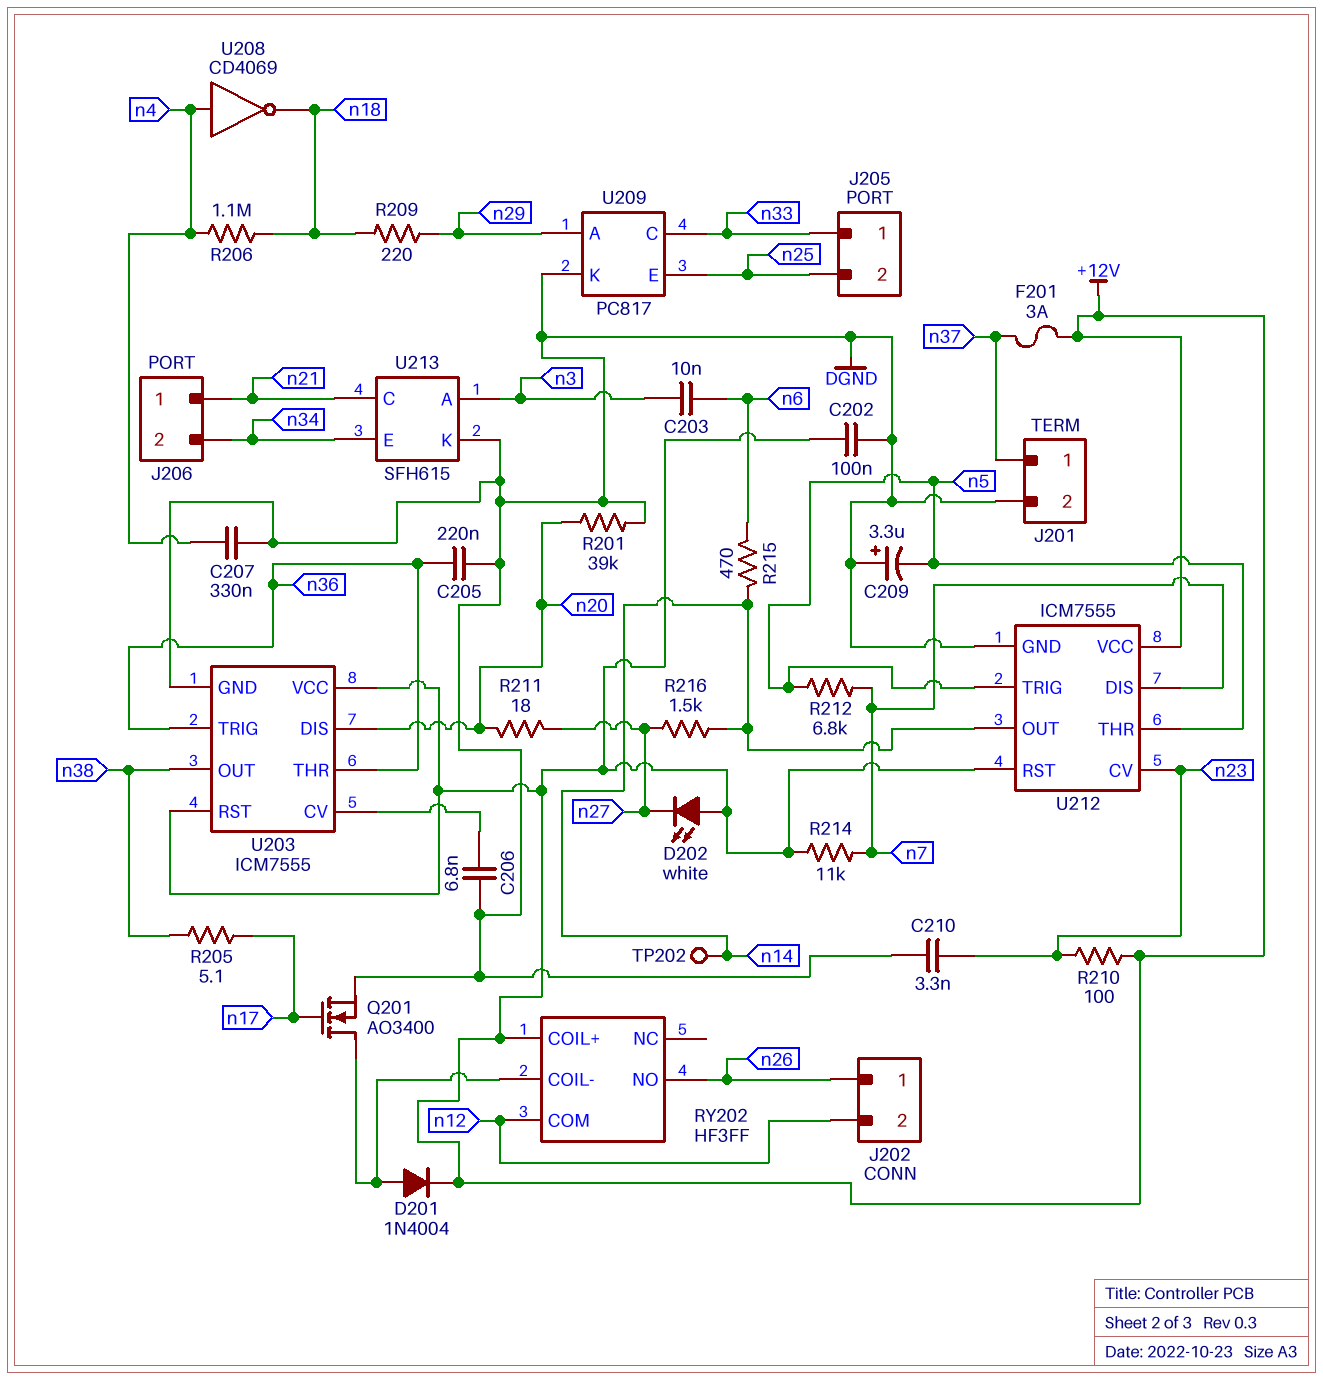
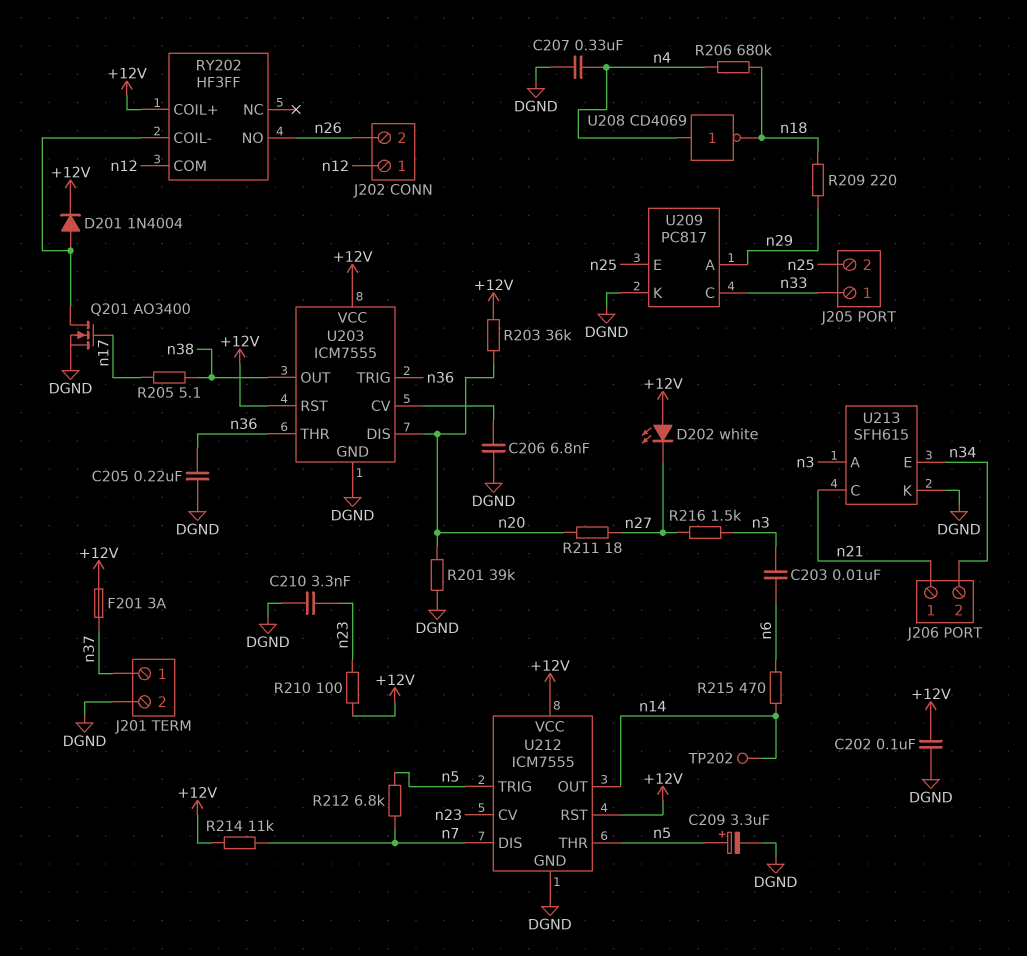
C209: 3.3uF (plus DGND, minus n5) -> 3.3uF (plus n5, minus DGND)
J202 pin 1: n26 -> n12
J202 pin 2: n12 -> n26
R203: none -> 36k (+12V, n20)
R206: 1.1M (n4, n18) -> 680k (n4, n18)
R216: 1.5k (n14, n27) -> 1.5k (n3, n27)

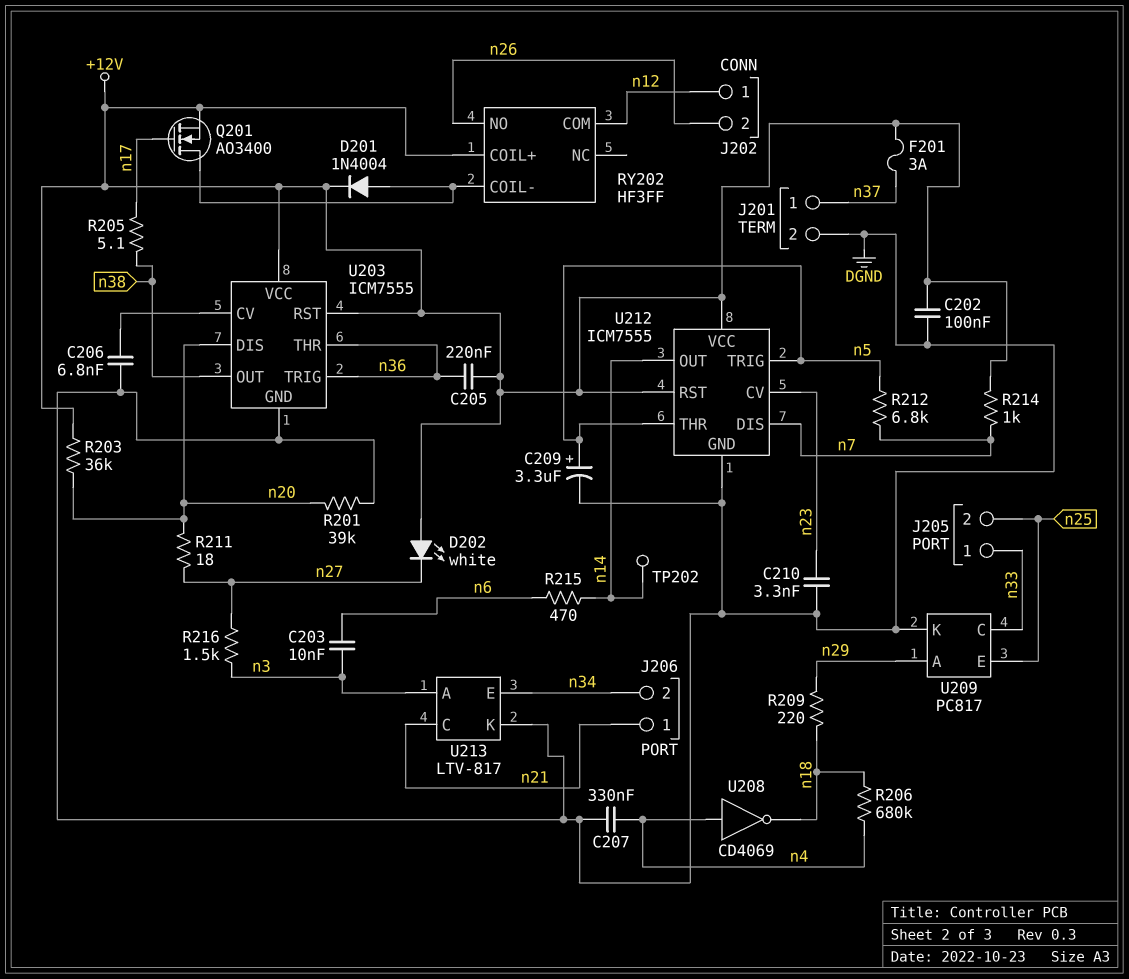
C205: 220nF (DGND, n36) -> 220nF (+12V, n36)
Q201: NMOS AO3400 (G n17, D RY202/COIL-, S DGND) -> NMOS AO3400 (G n17, D RY202/COIL-, S +12V)
R210: 100 (+12V, n23) -> none
R214: 11k (+12V, n7) -> 1k (+12V, n7)
U213: SFH615 -> LTV-817

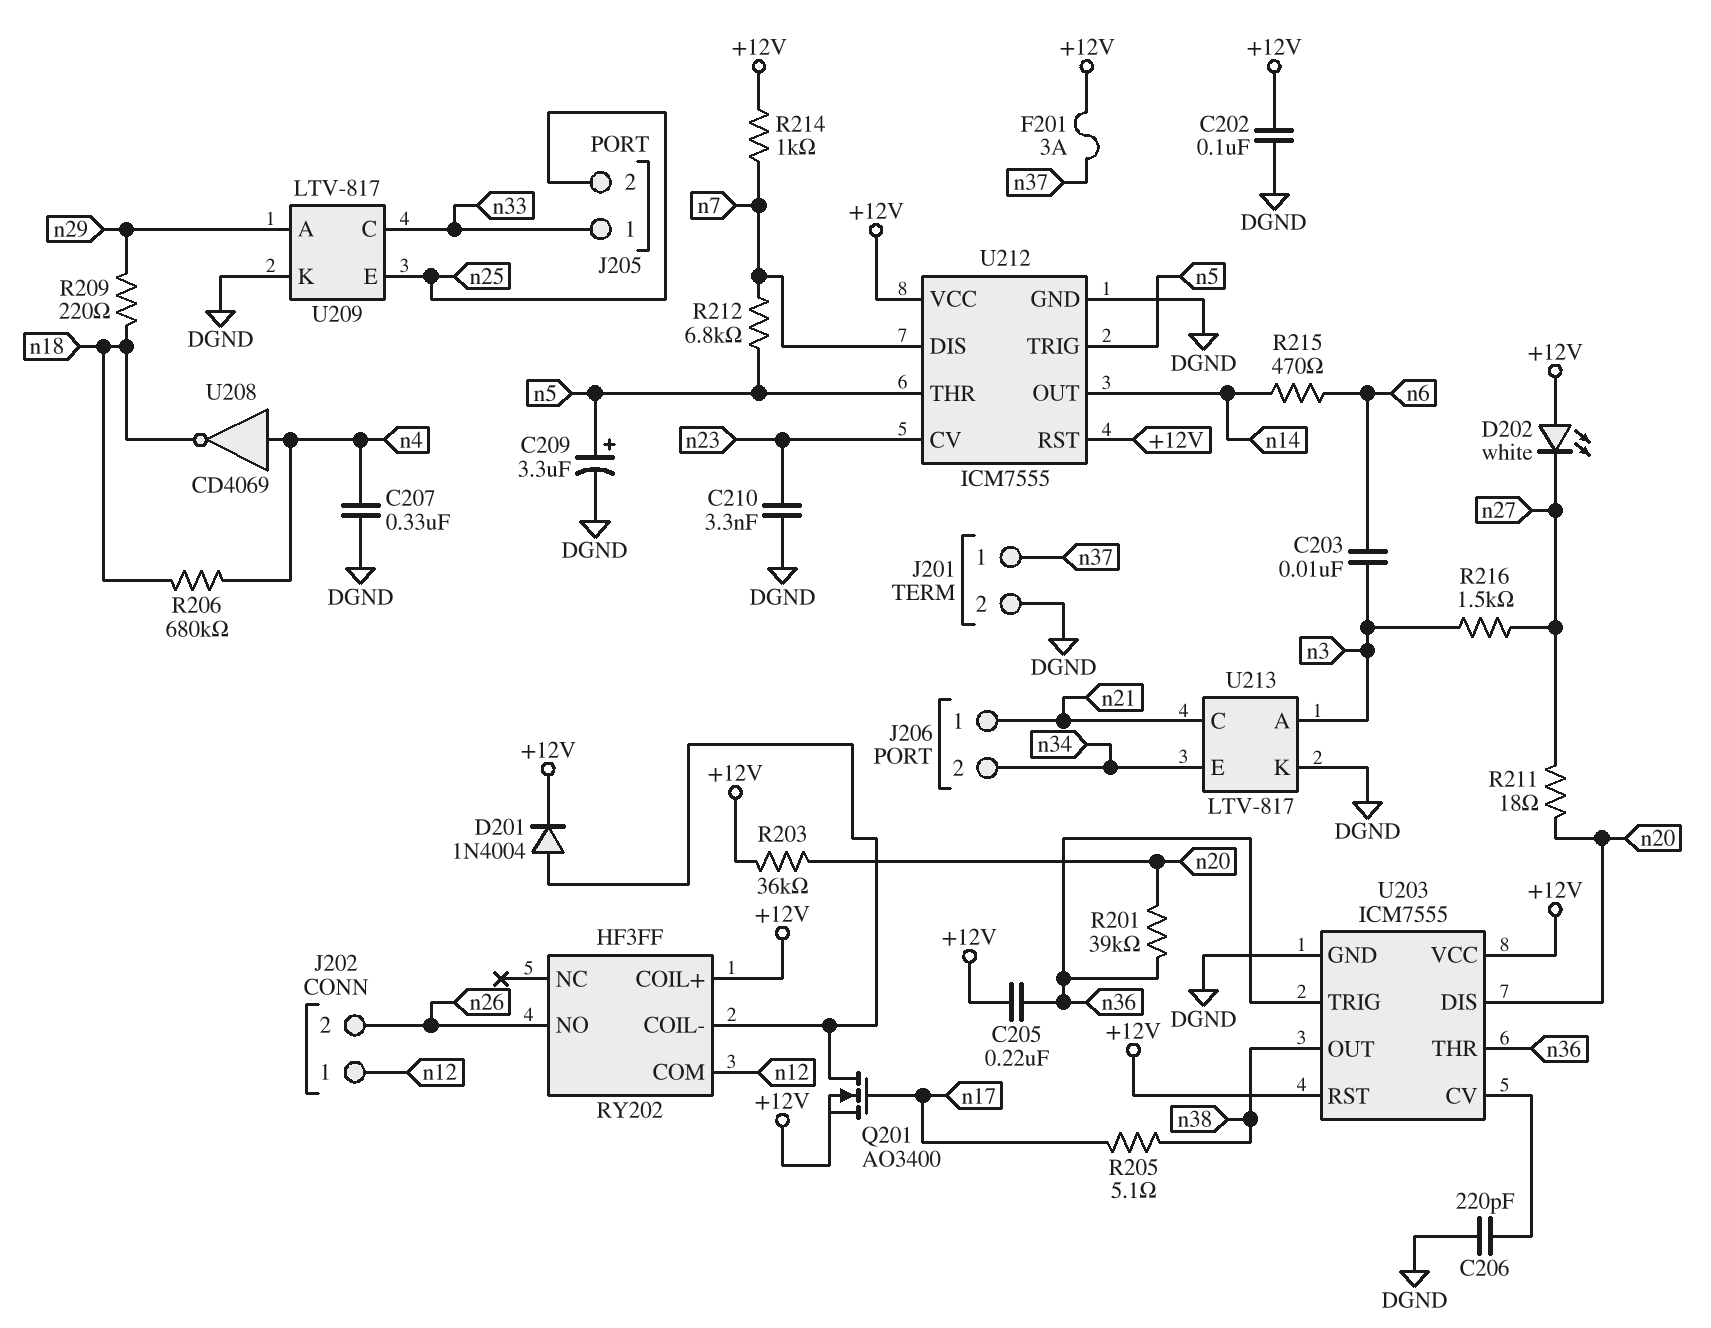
C206: 6.8nF (DGND, U203/CV) -> 220pF (DGND, U203/CV)
R201: 39k (DGND, n20) -> 39k (n20, n36)
TP202: test point (n14) -> none
U209: PC817 -> LTV-817

